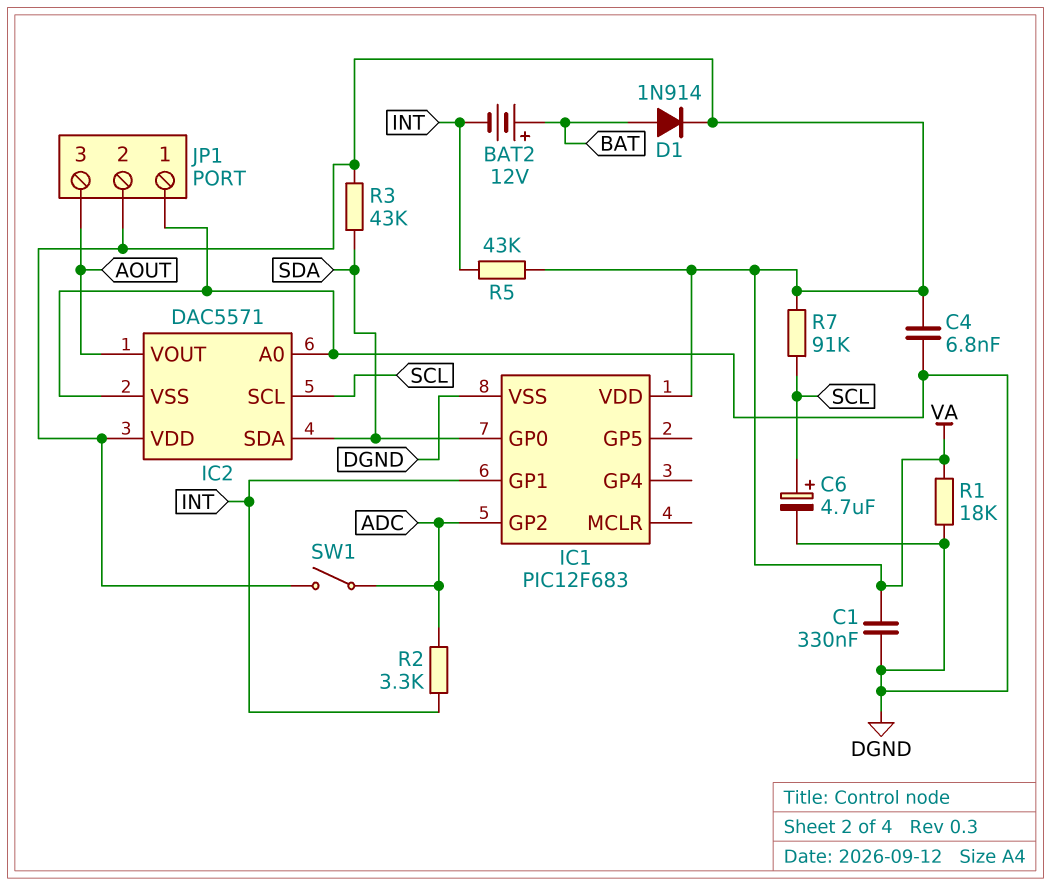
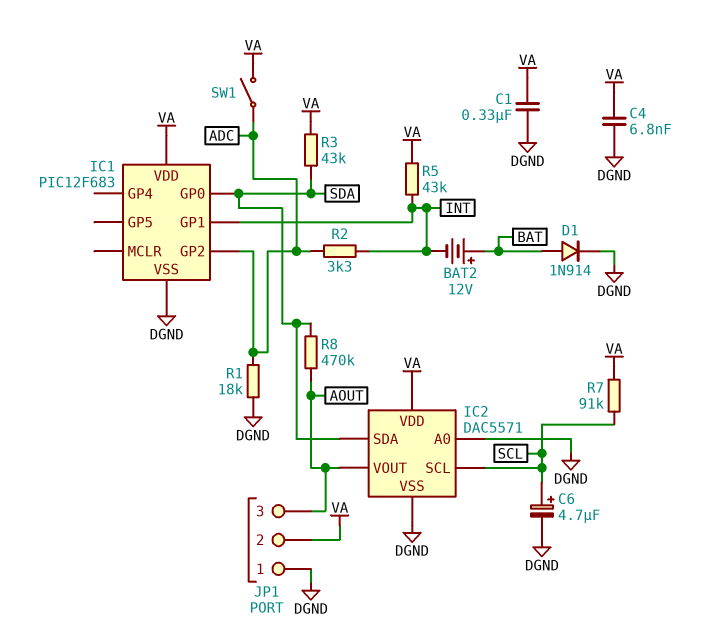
D1: diode 1N914 (A BAT, K VA) -> diode 1N914 (A BAT, K DGND)
R1: 18k (DGND, VA) -> 18k (ADC, DGND)
R8: none -> 470k (AOUT, SDA)

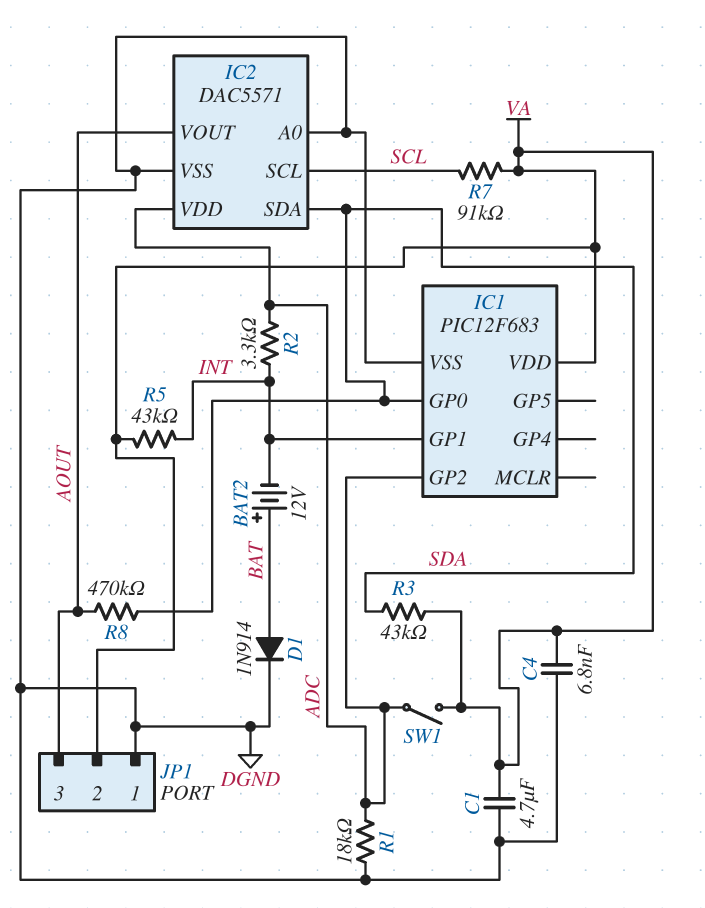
C1: 330nF (DGND, VA) -> 4.7uF (DGND, VA)
C6: 4.7uF (plus SCL, minus DGND) -> none
IC2 pin VDD: VA -> ADC

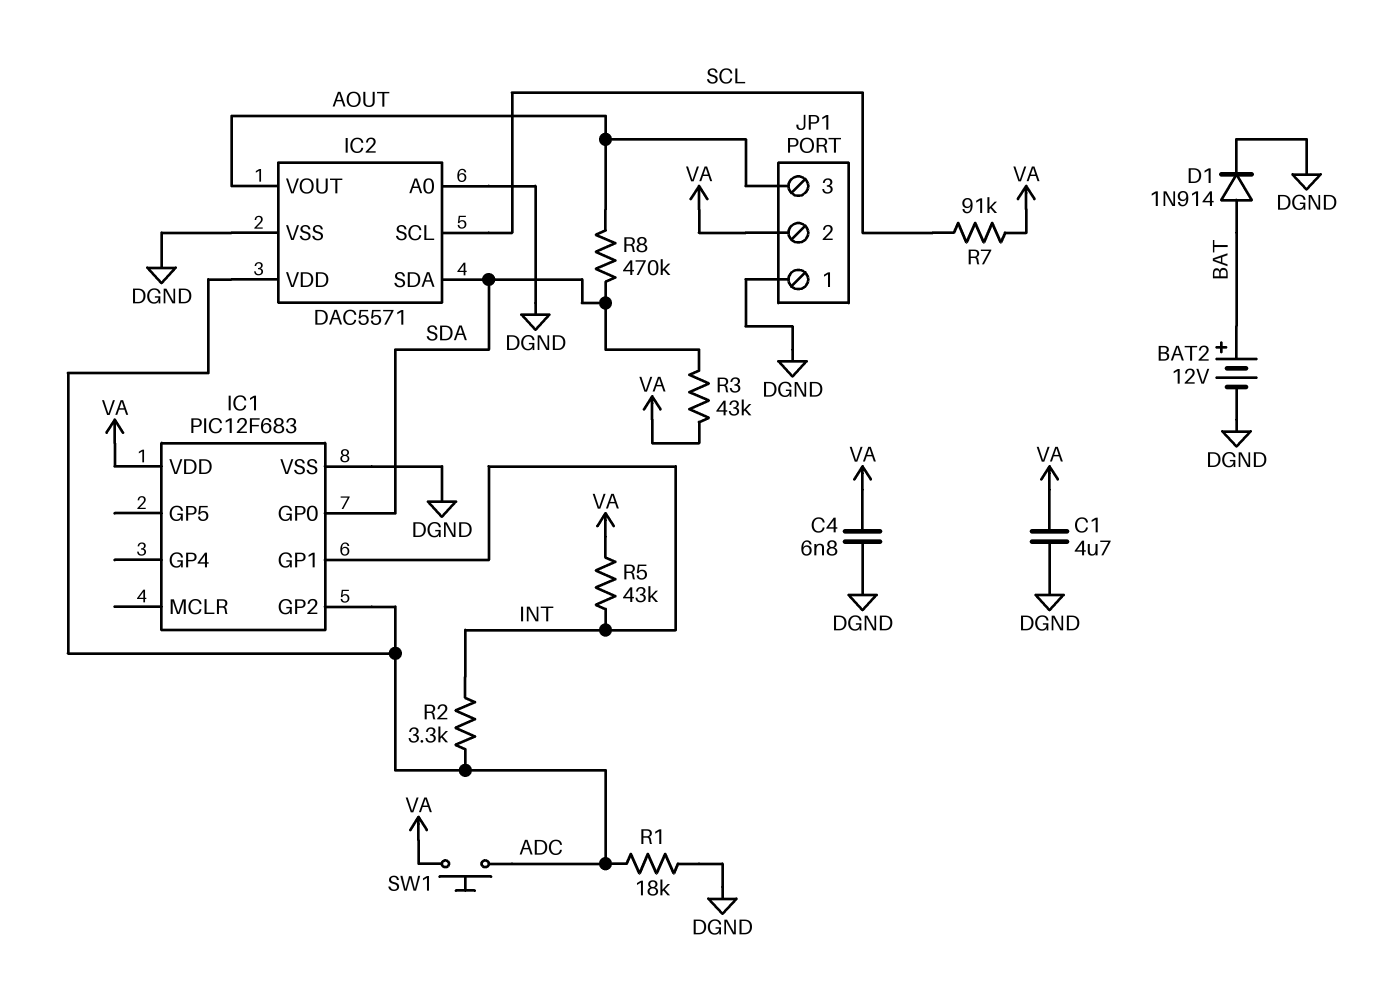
BAT2: 12V (plus BAT, minus INT) -> 12V (plus BAT, minus DGND)
SW1: switch (ADC, VA) -> button (ADC, VA)

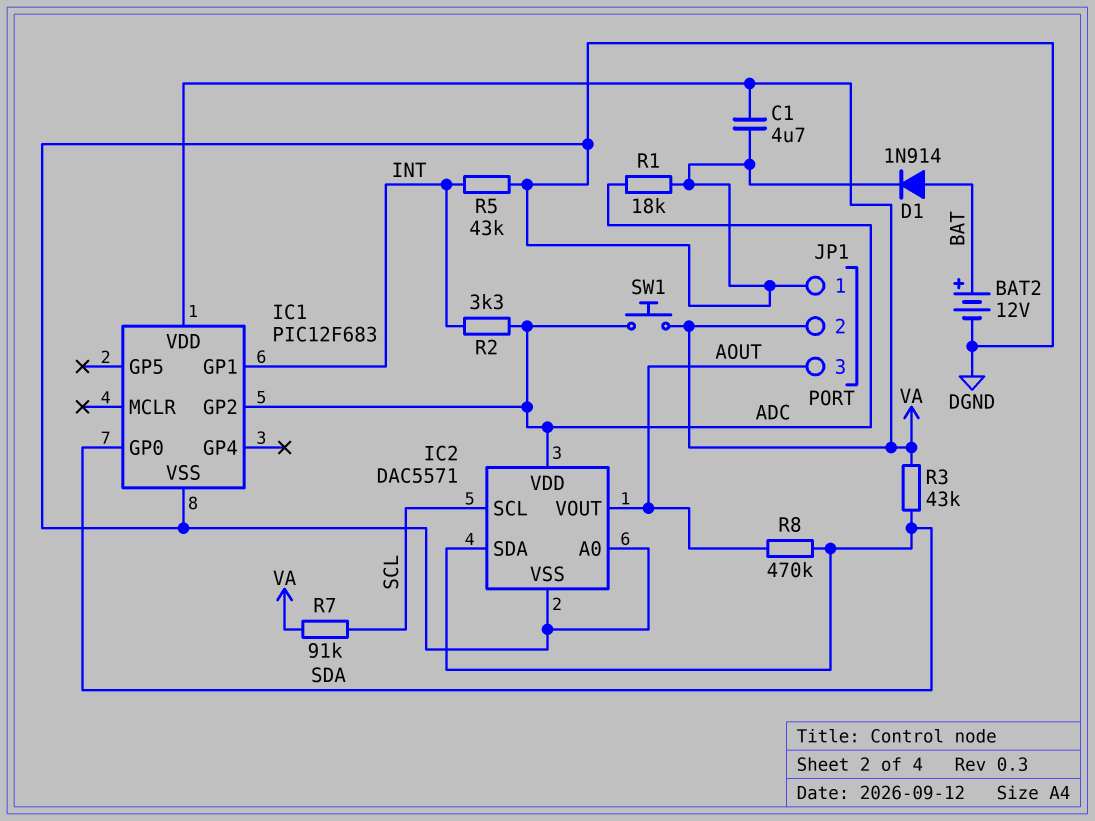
C4: 6.8nF (DGND, VA) -> none
R5: 43k (INT, VA) -> 43k (DGND, INT)

